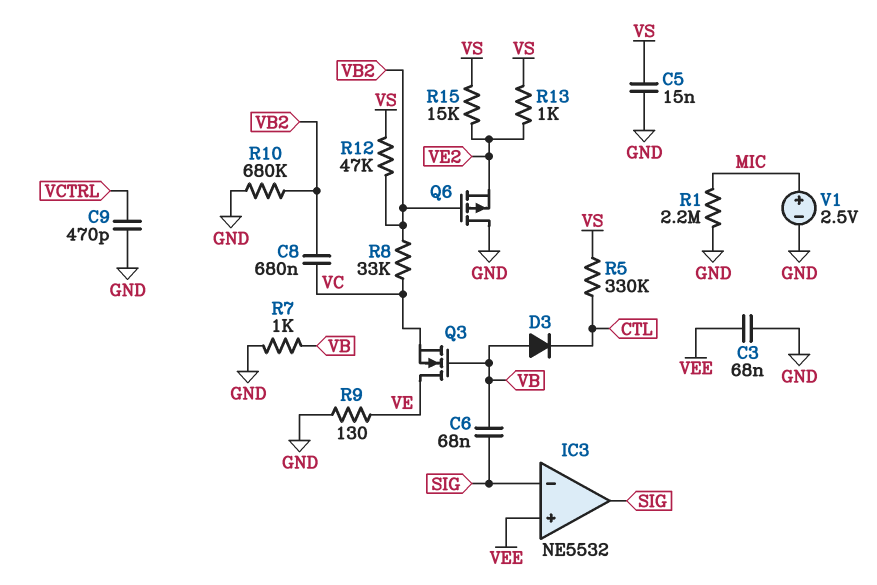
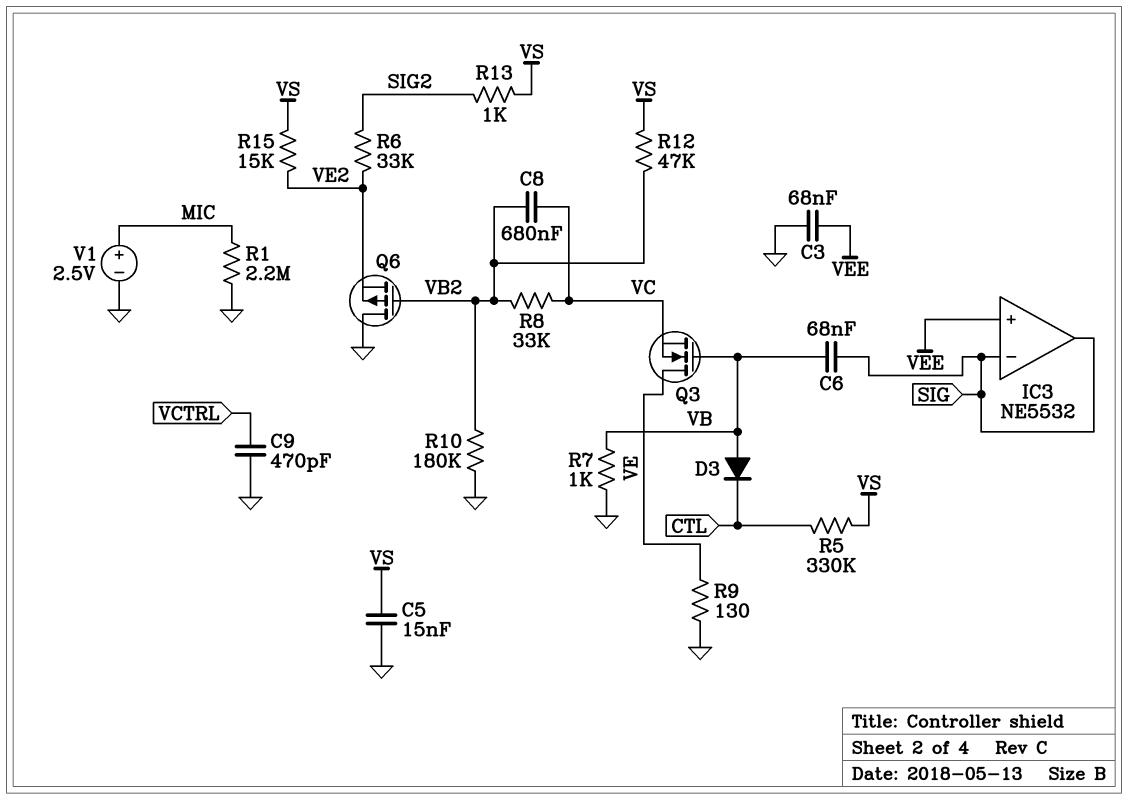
R6: none -> 33k (SIG2, VE2)
R10: 680k (GND, VB2) -> 180k (GND, VB2)
R13: 1k (VE2, VS) -> 1k (SIG2, VS)

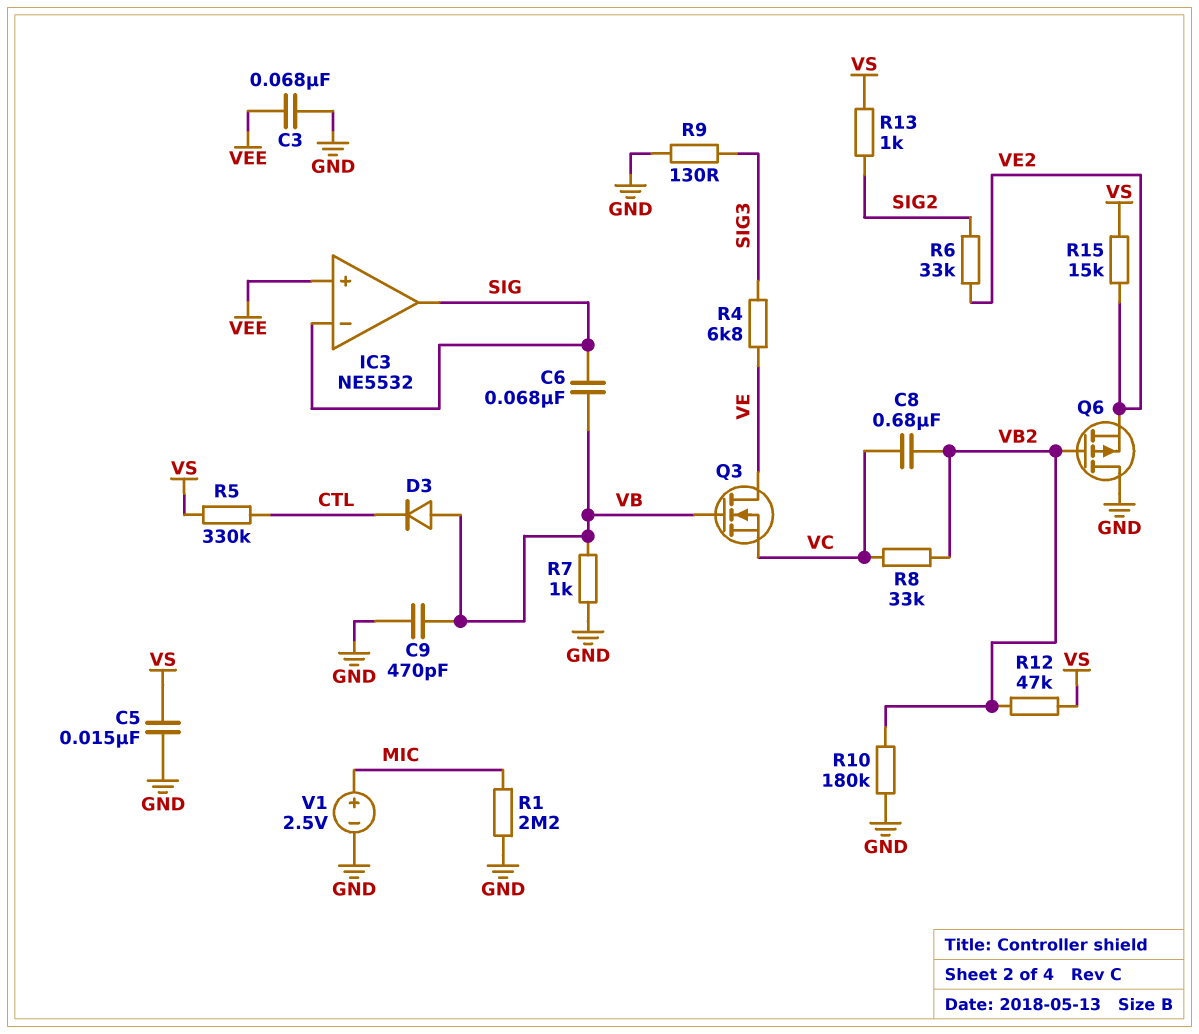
C9: 470pF (GND, VCTRL) -> 470pF (GND, VB)
R4: none -> 6.8k (SIG3, VE)
R9: 130 (GND, VE) -> 130 (GND, SIG3)

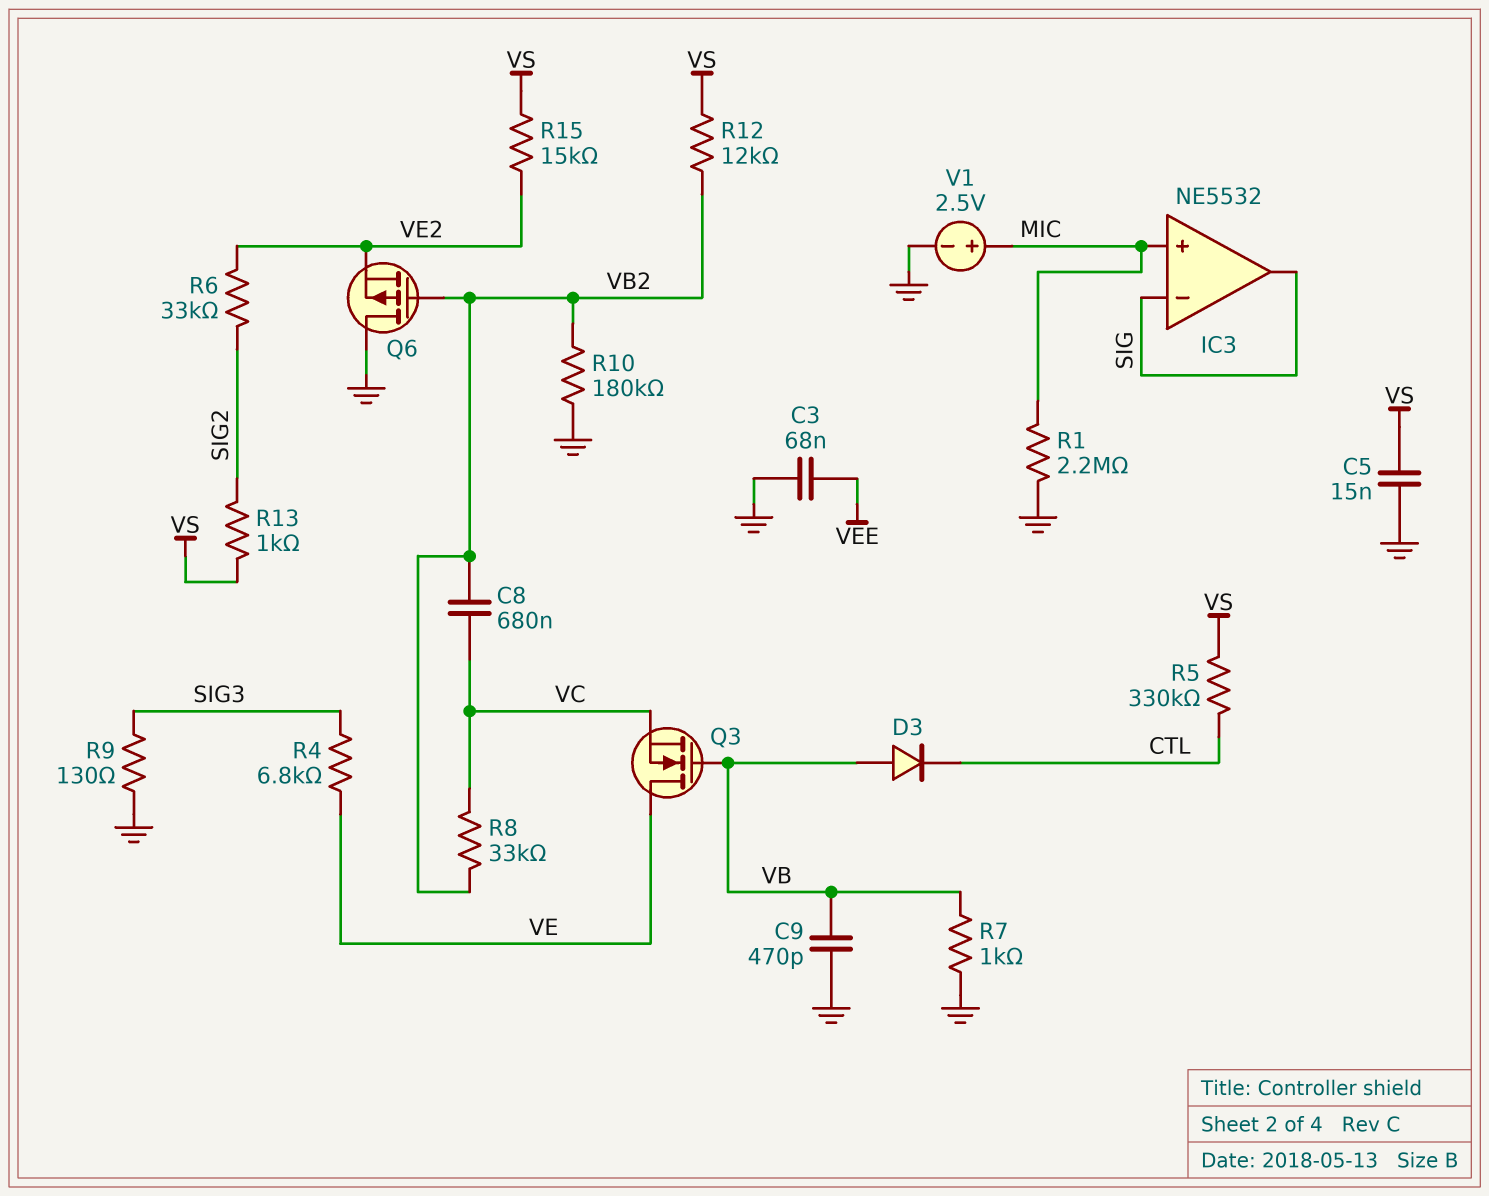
C6: 68nF (SIG, VB) -> none
IC3 pin in+: VEE -> MIC
R12: 47k (VB2, VS) -> 12k (VB2, VS)

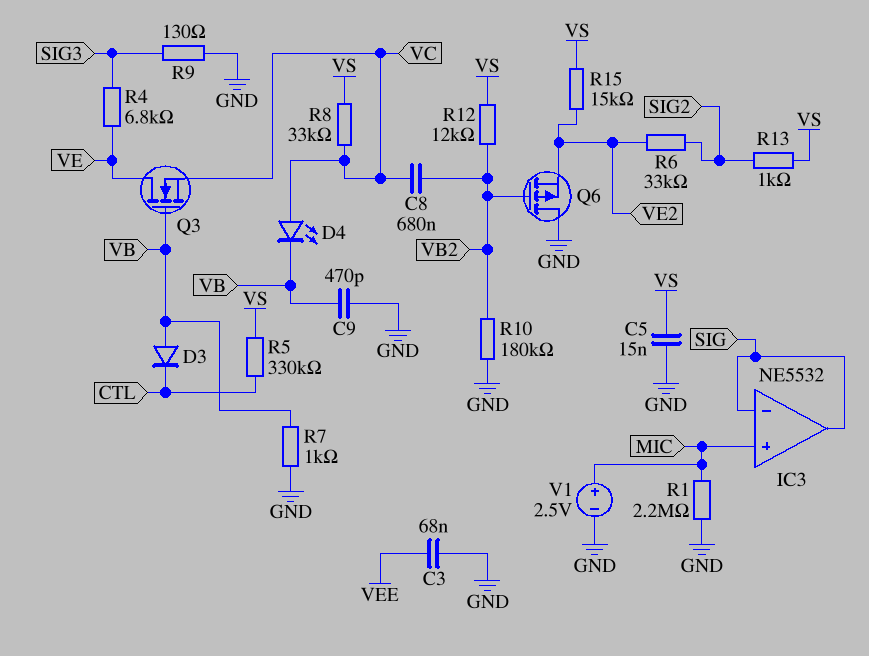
D4: none -> LED (A VC, K VB)
R8: 33k (VB2, VC) -> 33k (VC, VS)

